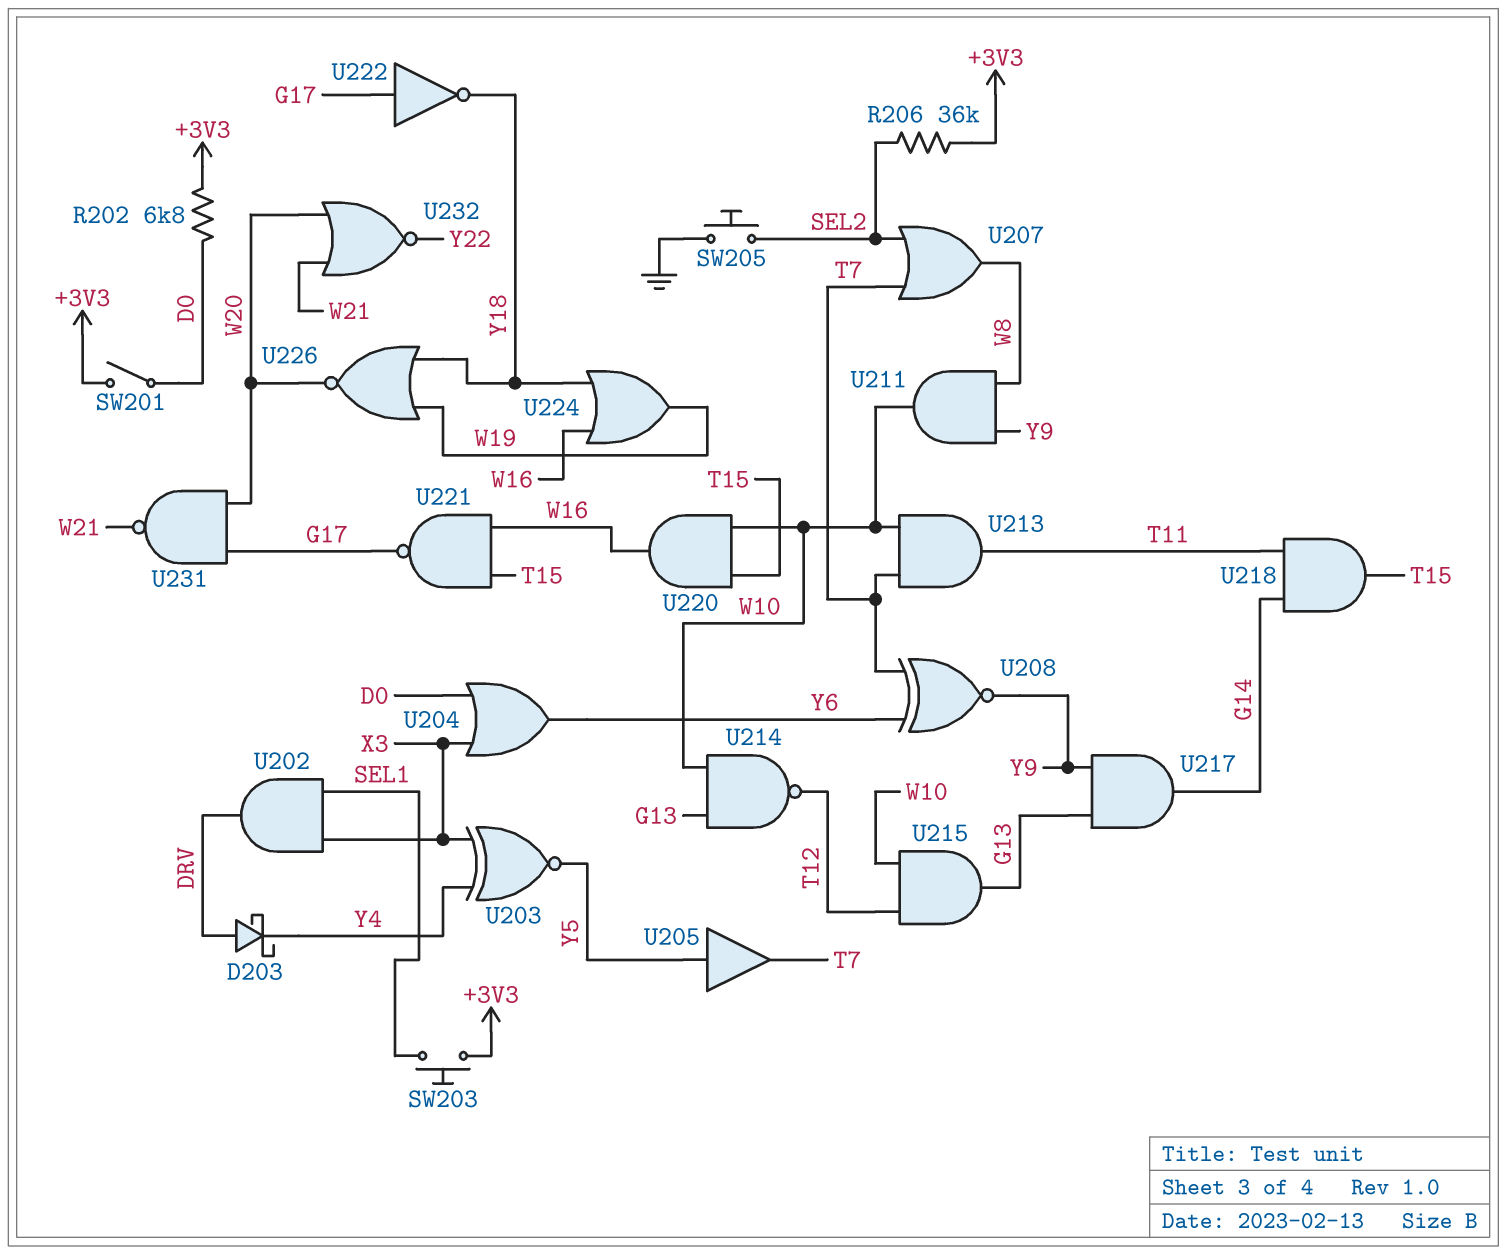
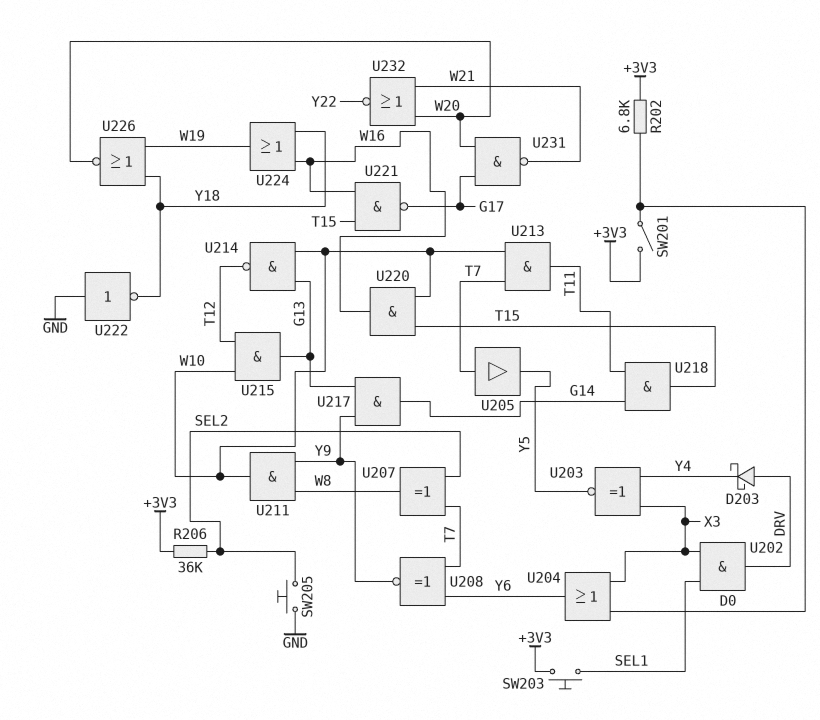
U205: buffer (in Y5, out T7) -> buffer (in T7, out Y5)
U207: OR (in SEL2, in T7, out W8) -> XOR (in SEL2, in T7, out W8)
U222: NOT (in G17, out Y18) -> NOT (in GND, out Y18)

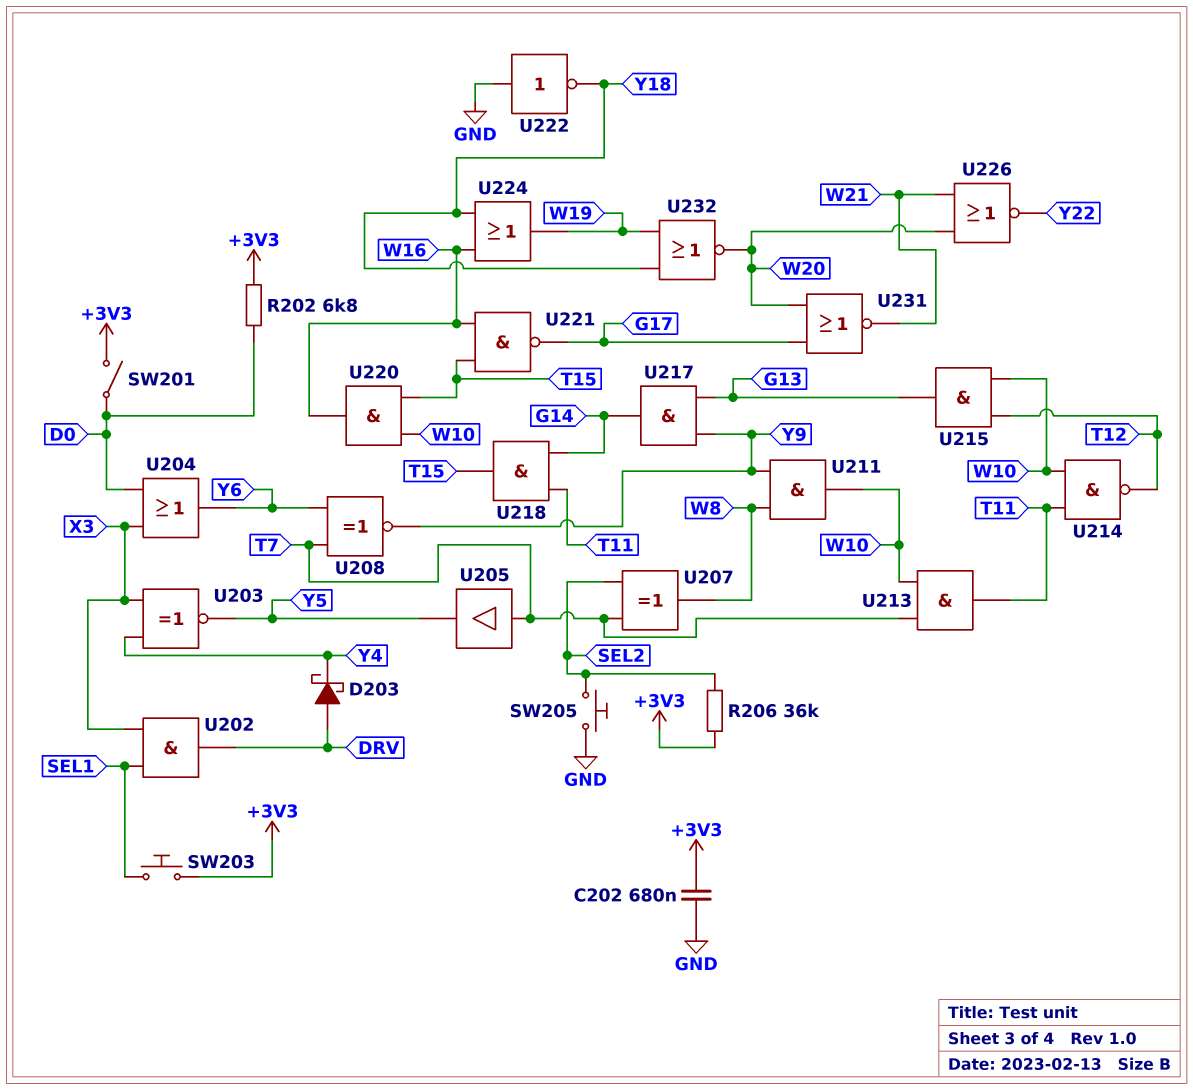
C202: none -> 680nF (+3V3, GND)
U214: NAND (in G13, in W10, out T12) -> NAND (in T11, in W10, out T12)
U226: NOR (in W19, in Y18, out W20) -> NOR (in W20, in W21, out Y22)
U231: NAND (in G17, in W20, out W21) -> NOR (in G17, in W20, out W21)
U232: NOR (in W20, in W21, out Y22) -> NOR (in W19, in Y18, out W20)

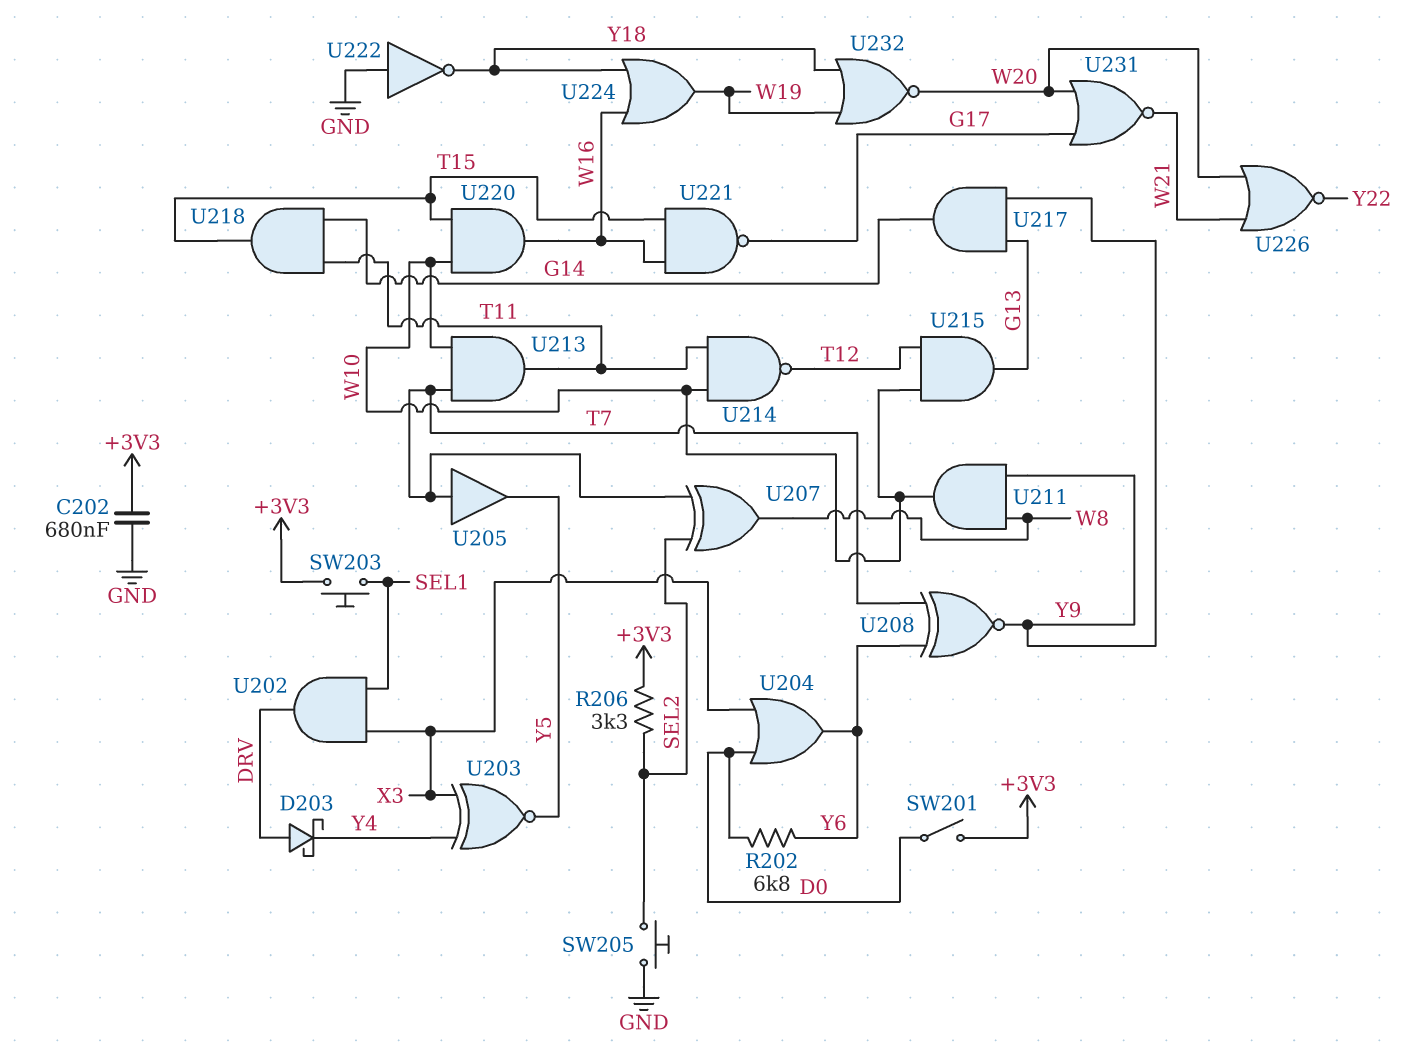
R202: 6.8k (+3V3, D0) -> 6.8k (D0, Y6)
R206: 36k (+3V3, SEL2) -> 3.3k (+3V3, SEL2)

